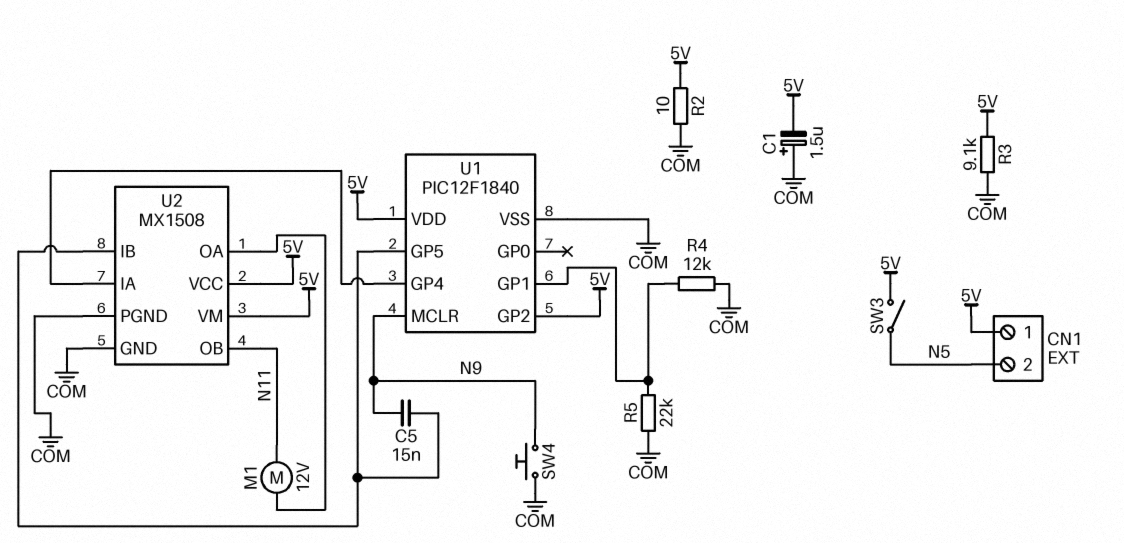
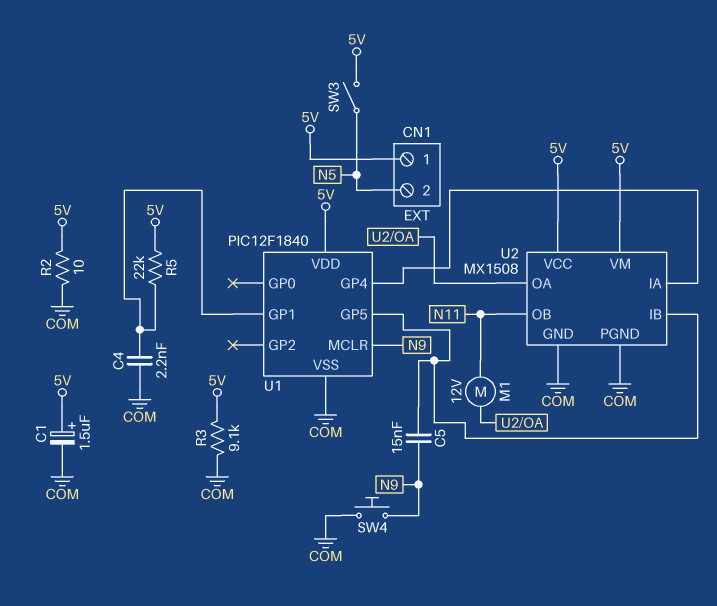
C1: 1.5uF (plus COM, minus 5V) -> 1.5uF (plus 5V, minus COM)
C4: none -> 2.2nF (COM, U1/GP1)
R4: 12k (COM, U1/GP1) -> none
R5: 22k (COM, U1/GP1) -> 22k (5V, U1/GP1)
U1 pin GP2: 5V -> none

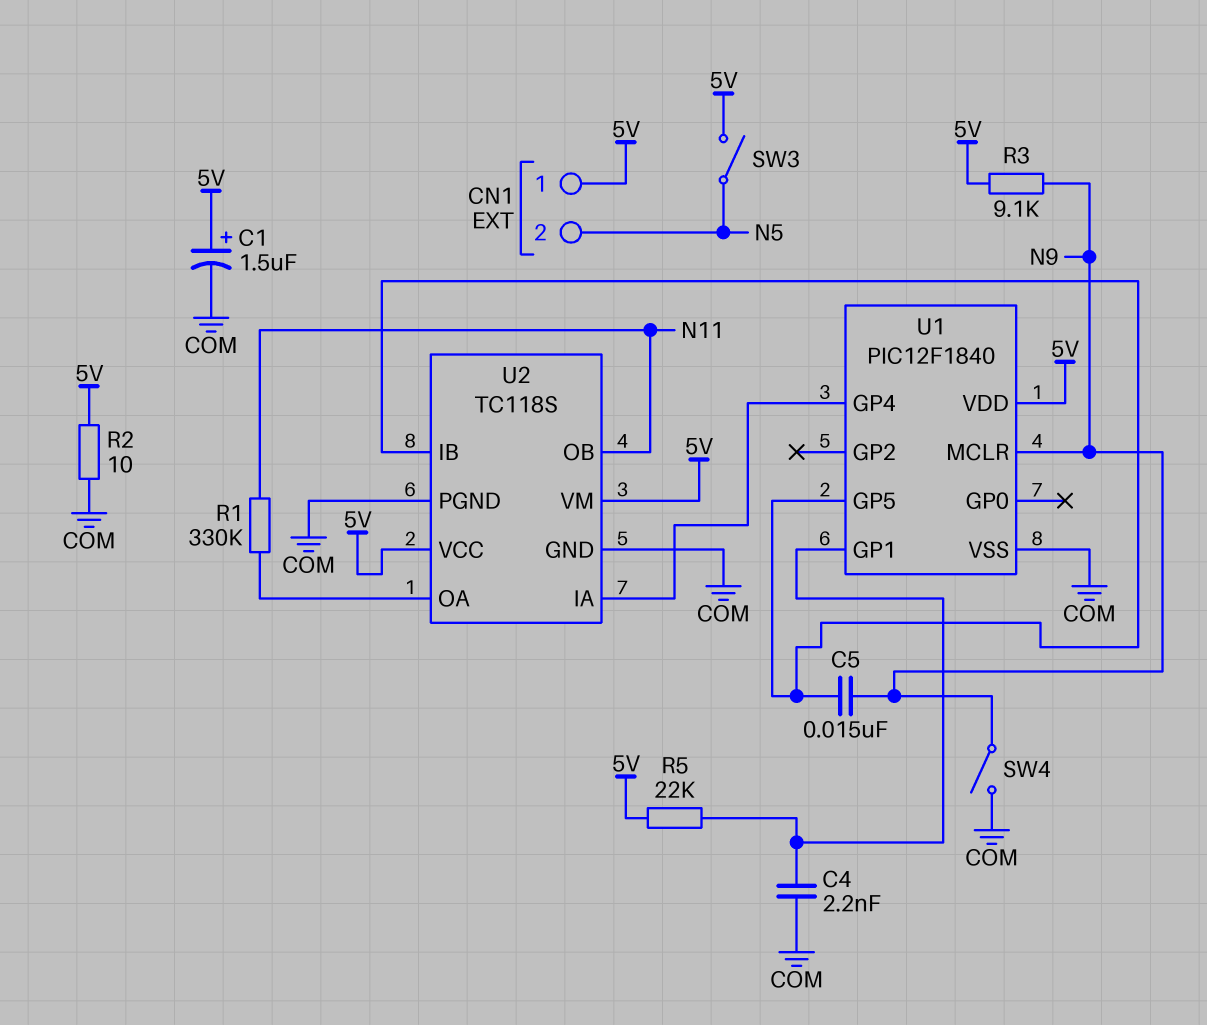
M1: motor 12V (N11, U2/OA) -> none
R1: none -> 330k (N11, U2/OA)
R3: 9.1k (5V, COM) -> 9.1k (5V, N9)
SW4: button (COM, N9) -> switch (COM, N9)
U2: MX1508 -> TC118S

